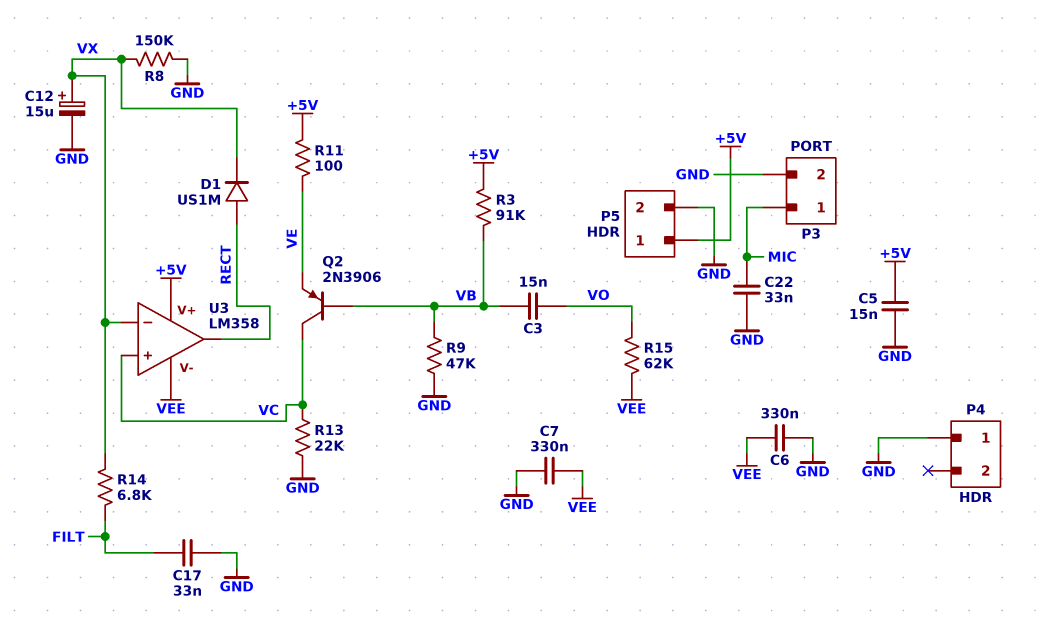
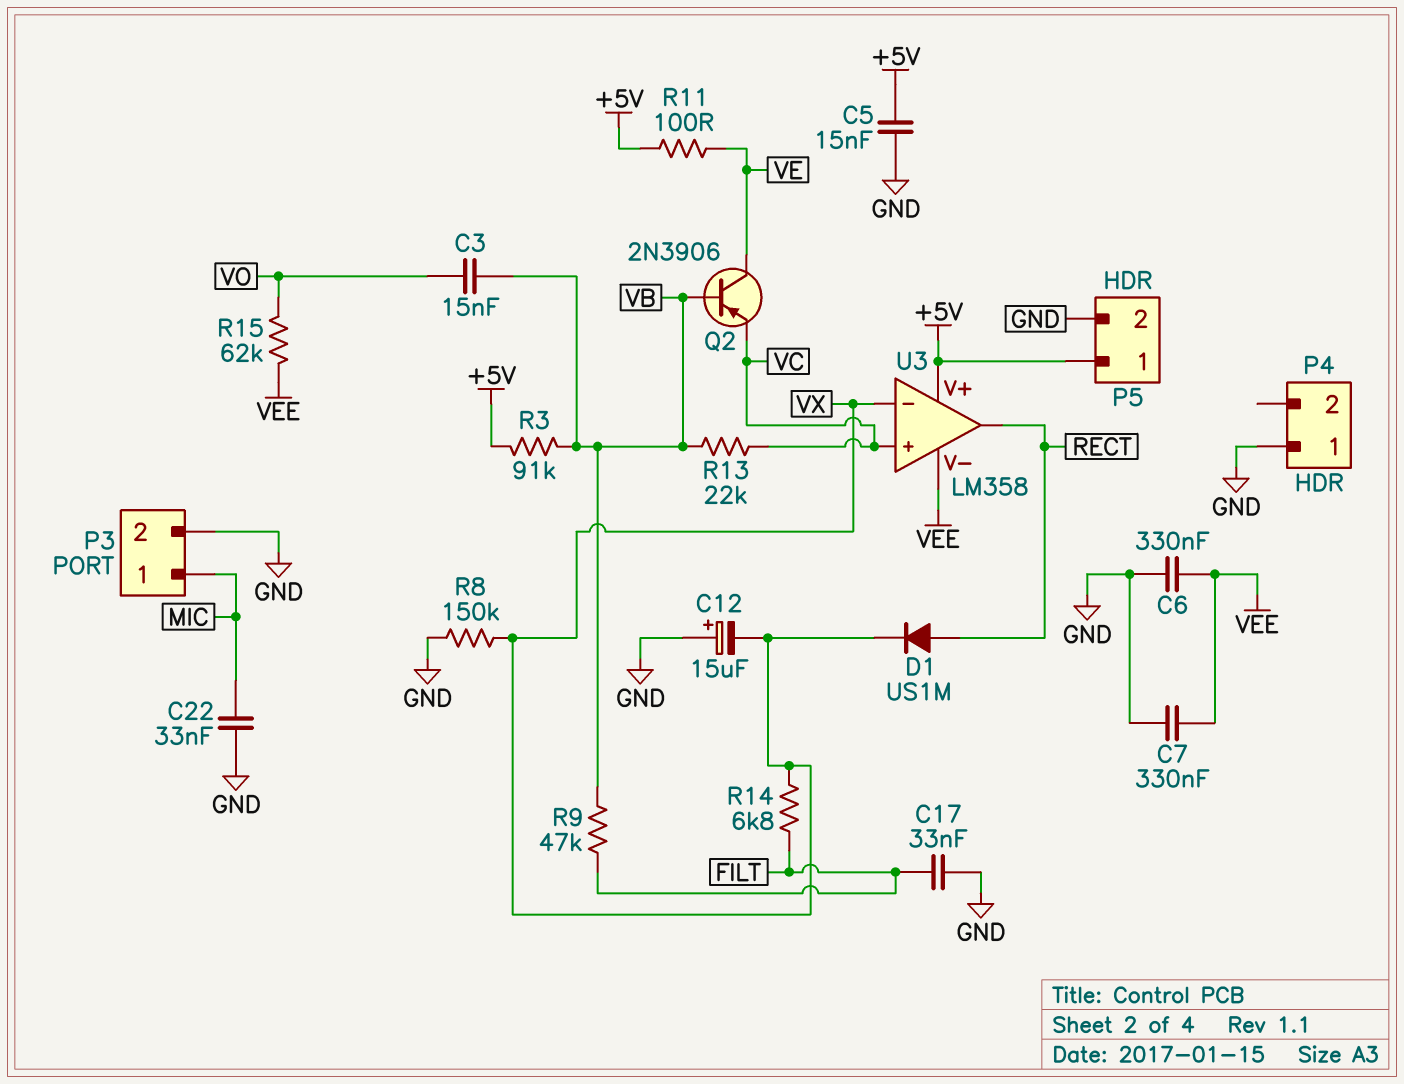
C12: 15uF (plus VX, minus GND) -> 15uF (plus GND, minus VX)
Q2: PNP 2N3906 (B VB, C VC, E VE) -> PNP 2N3906 (B VB, C VE, E VC)
R9: 47k (GND, VB) -> 47k (FILT, VB)
R13: 22k (GND, VC) -> 22k (VB, VC)

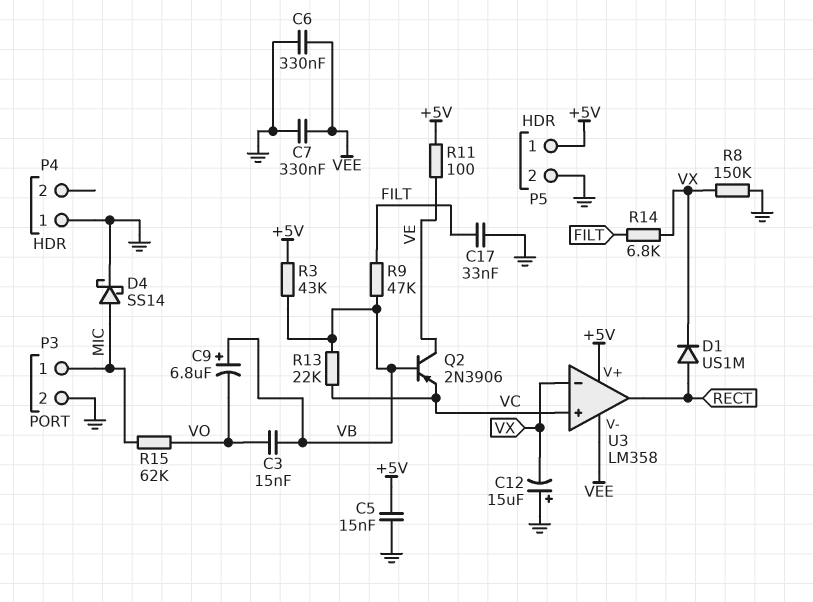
C9: none -> 6.8uF (plus VB, minus VO)
C22: 33nF (GND, MIC) -> none
D4: none -> schottky SS14 (A MIC, K GND)
R3: 91k (+5V, VB) -> 43k (+5V, VB)
R15: 62k (VEE, VO) -> 62k (MIC, VO)

